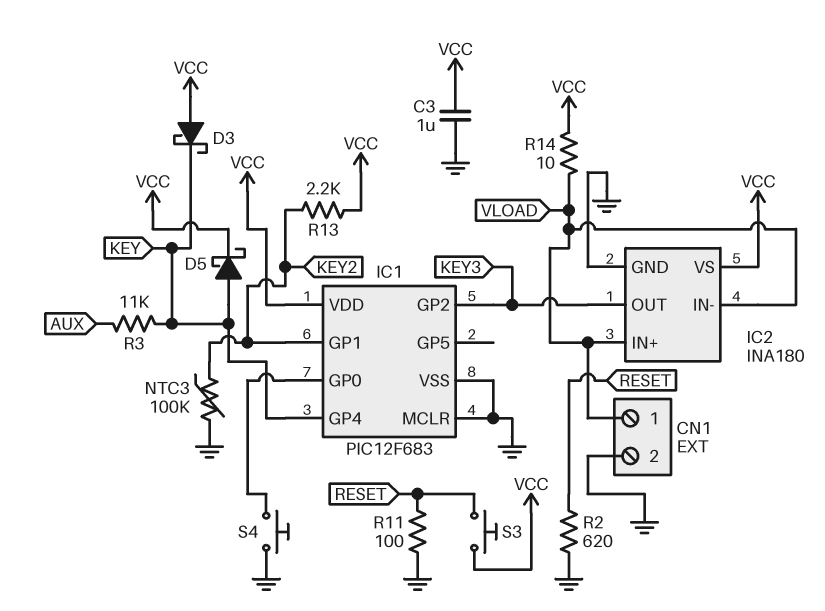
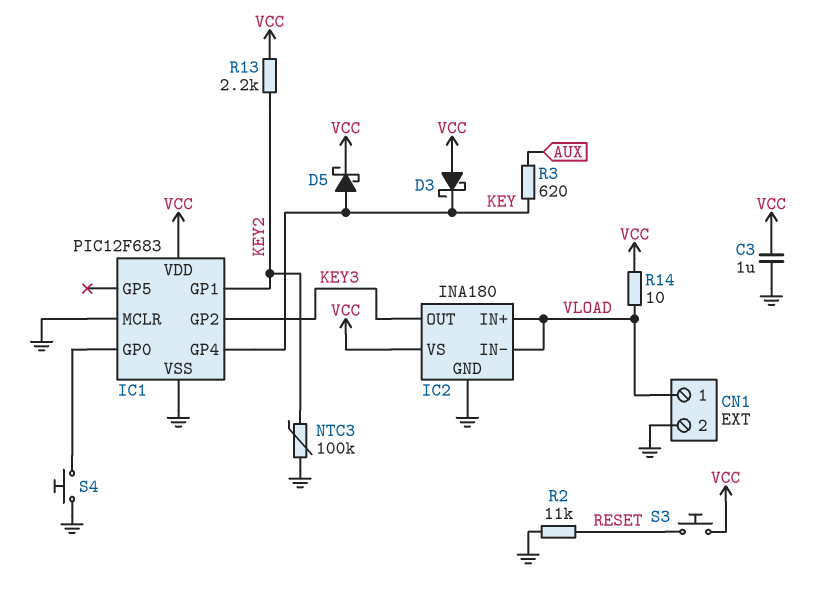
R2: 620 (GND, RESET) -> 11k (GND, RESET)
R3: 11k (AUX, KEY) -> 620 (AUX, KEY)
R11: 100 (GND, RESET) -> none

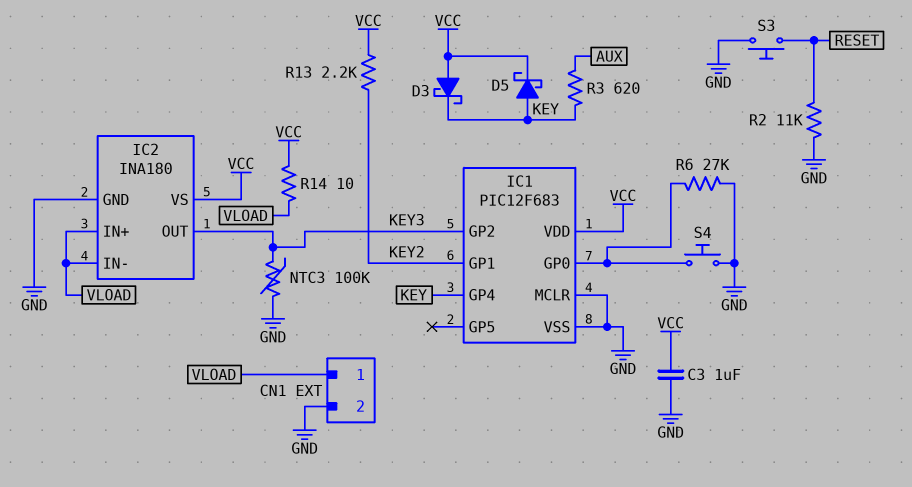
NTC3: 100k (GND, KEY2) -> 100k (GND, KEY3)
R6: none -> 27k (GND, IC1/GP0)
S3: button (RESET, VCC) -> button (GND, RESET)

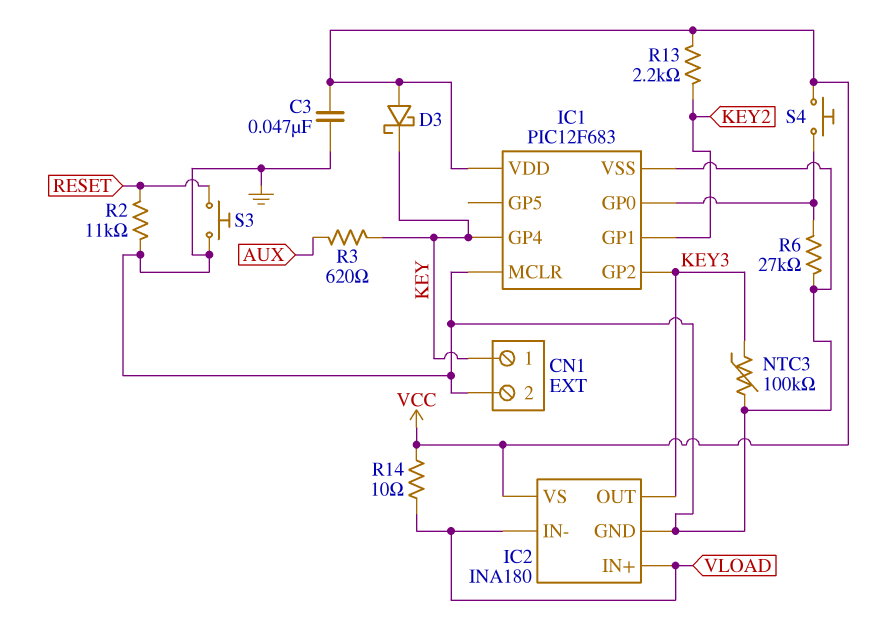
C3: 1uF (GND, VCC) -> 47nF (GND, VCC)
CN1 pin 1: VLOAD -> KEY
D5: schottky (A KEY, K VCC) -> none
S4: button (GND, IC1/GP0) -> button (IC1/GP0, VCC)

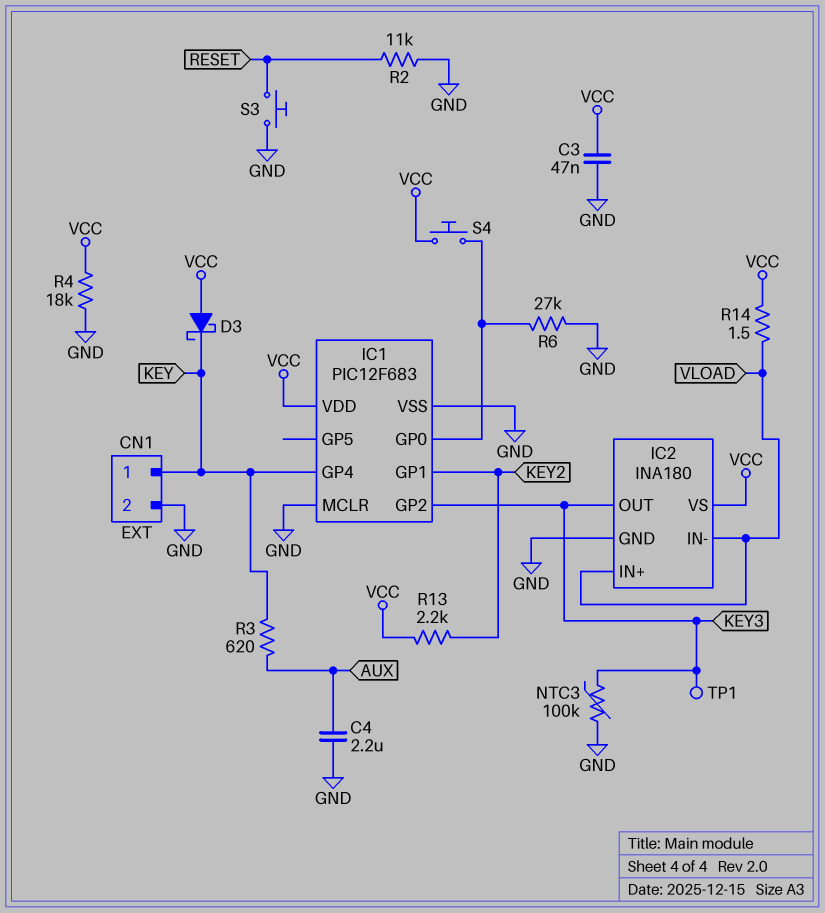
C4: none -> 2.2uF (AUX, GND)
R4: none -> 18k (GND, VCC)
R14: 10 (VCC, VLOAD) -> 1.5 (VCC, VLOAD)
TP1: none -> test point (KEY3)

